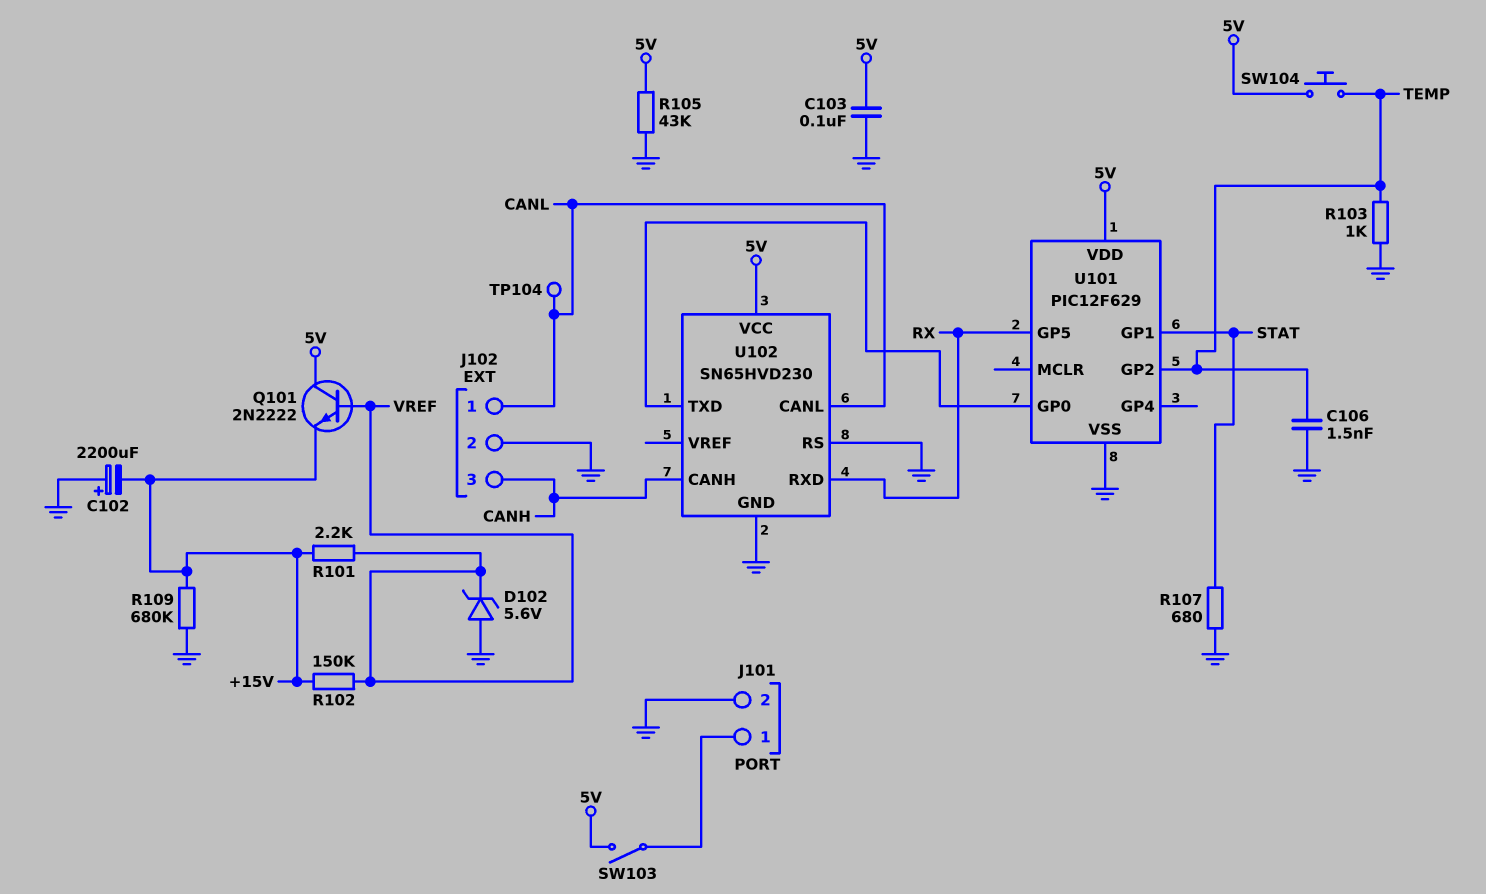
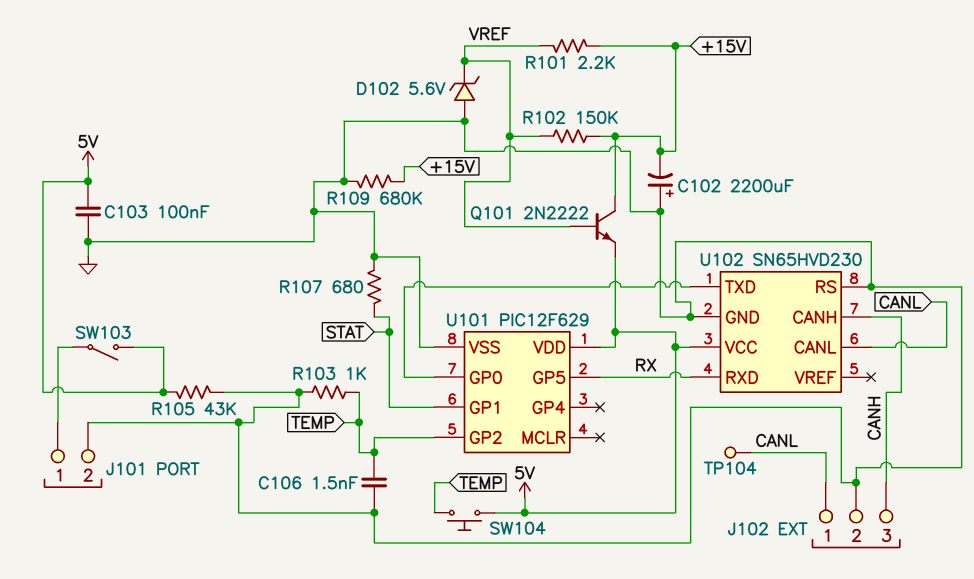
Q101: NPN 2N2222 (B VREF, C 5V, E +15V) -> NPN 2N2222 (B VREF, C +15V, E 5V)

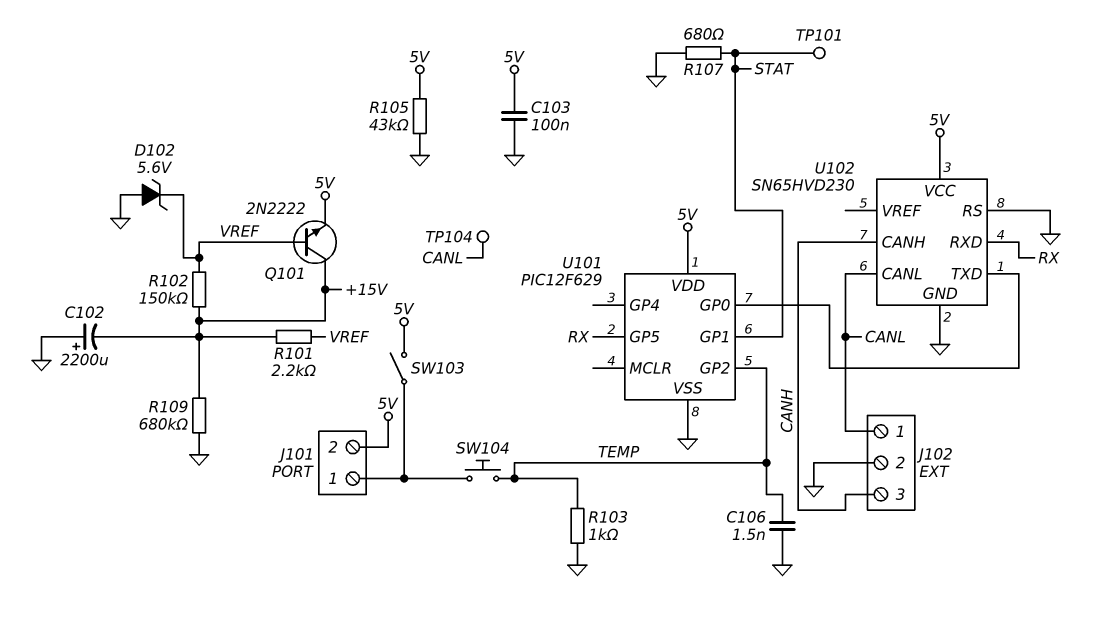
J101 pin 2: GND -> 5V
SW104: button (5V, TEMP) -> button (J101/1, TEMP)
TP101: none -> test point (STAT)

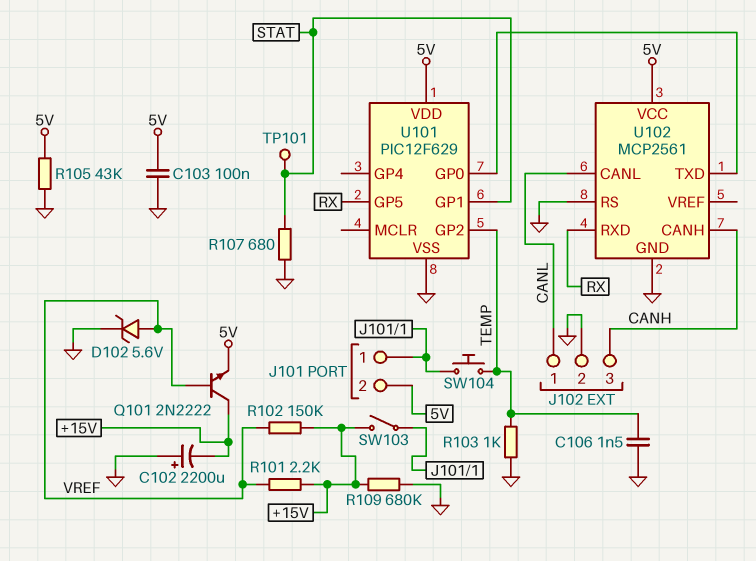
D102: zener 5.6V (A GND, K VREF) -> zener 5.6V (A VREF, K GND)
SW103: switch (5V, J101/1) -> switch (+15V, J101/1)
TP104: test point (CANL) -> none
U102: SN65HVD230 -> MCP2561

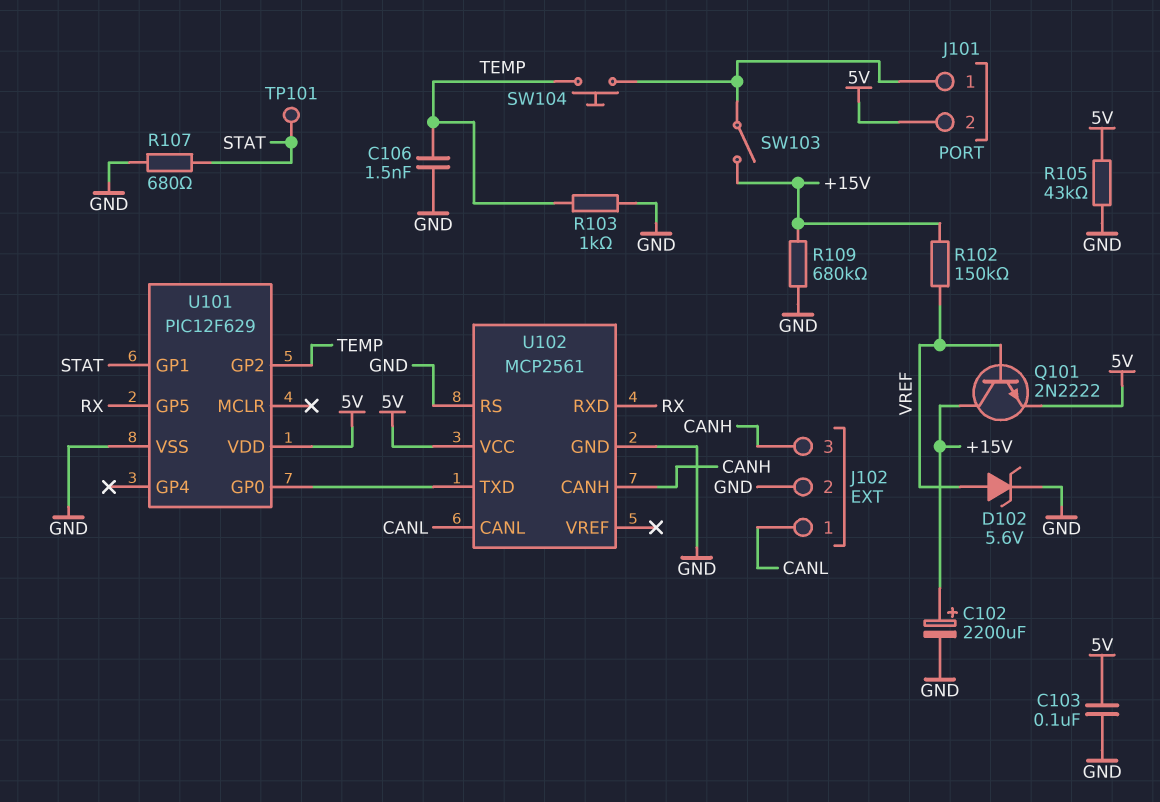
C102: 2200uF (plus GND, minus +15V) -> 2200uF (plus +15V, minus GND)
R101: 2.2k (+15V, VREF) -> none

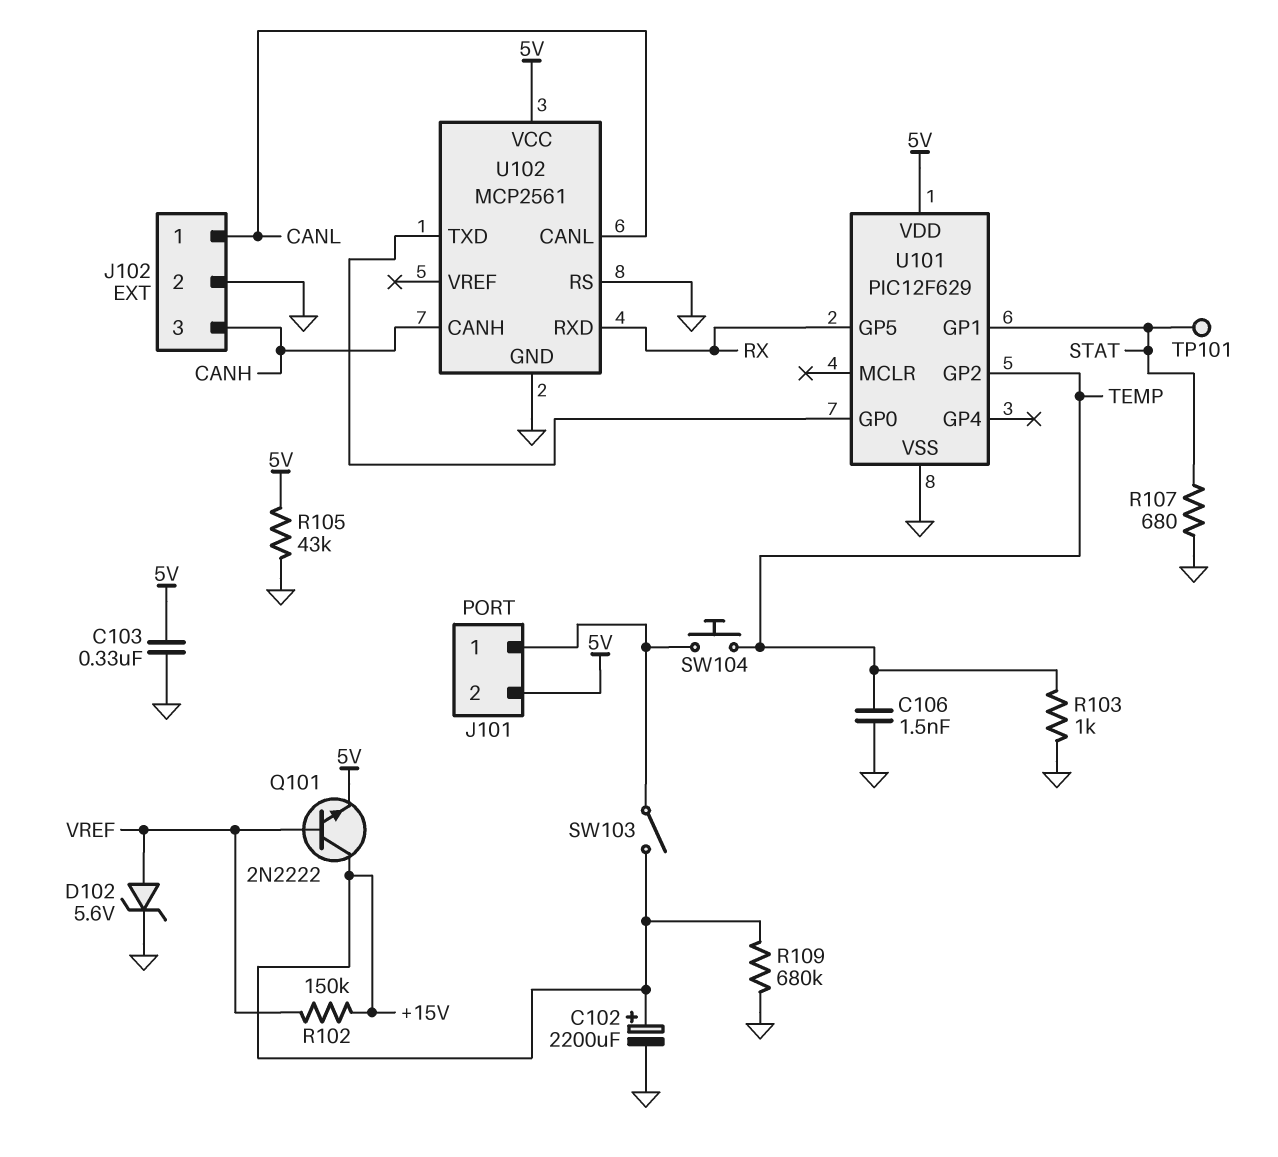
C103: 100nF (5V, GND) -> 330nF (5V, GND)

